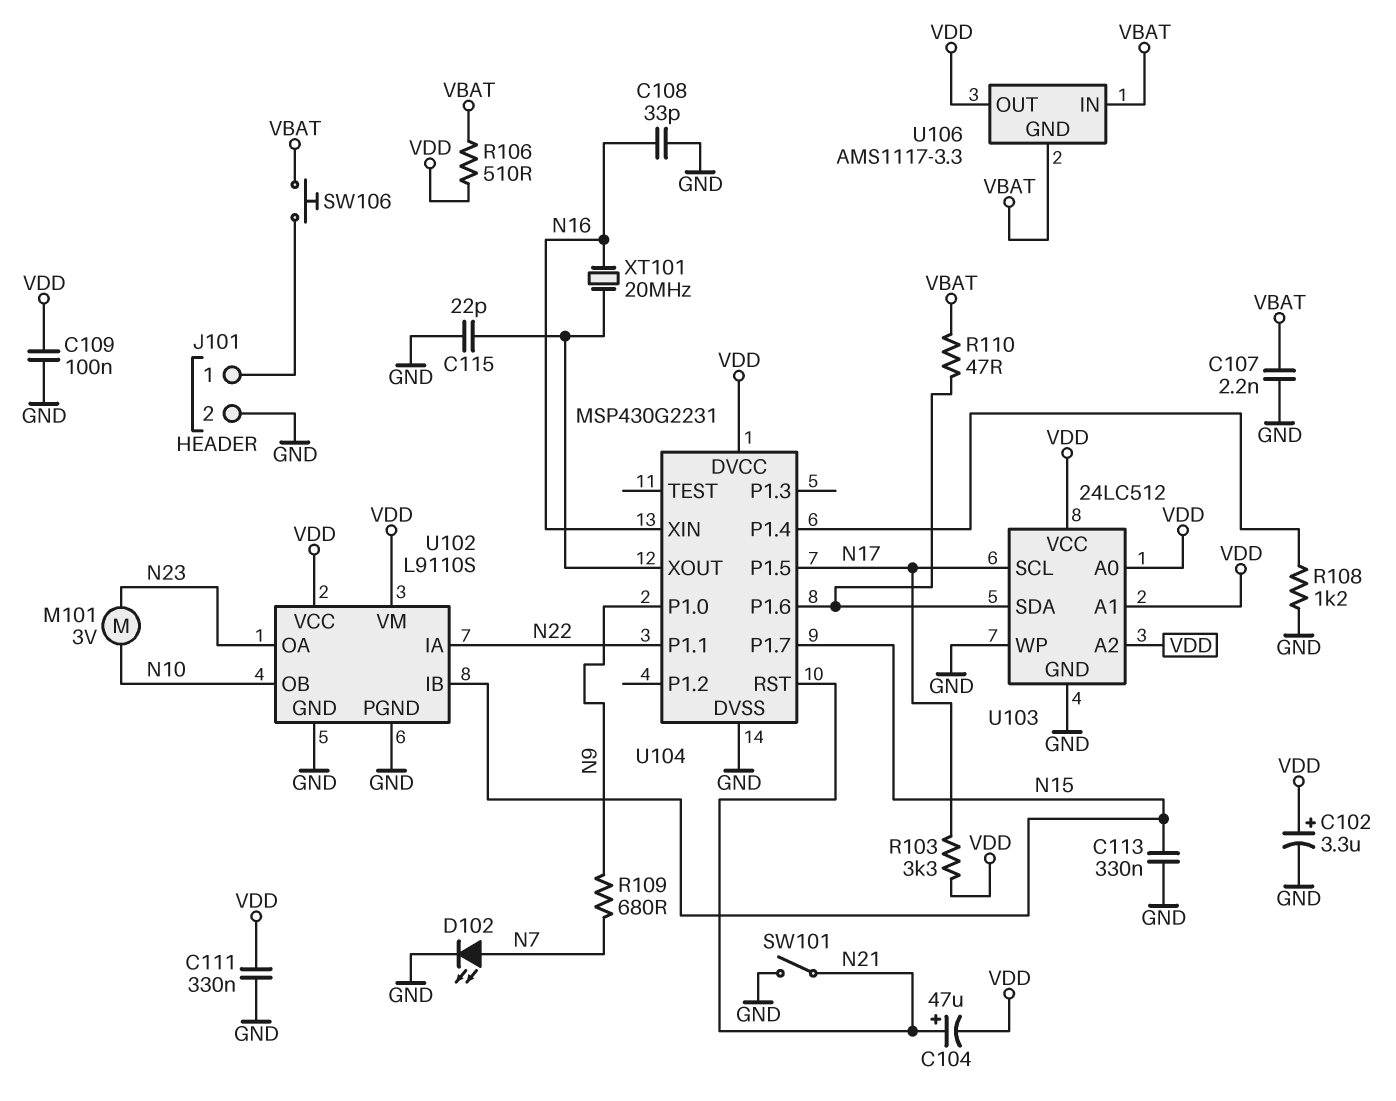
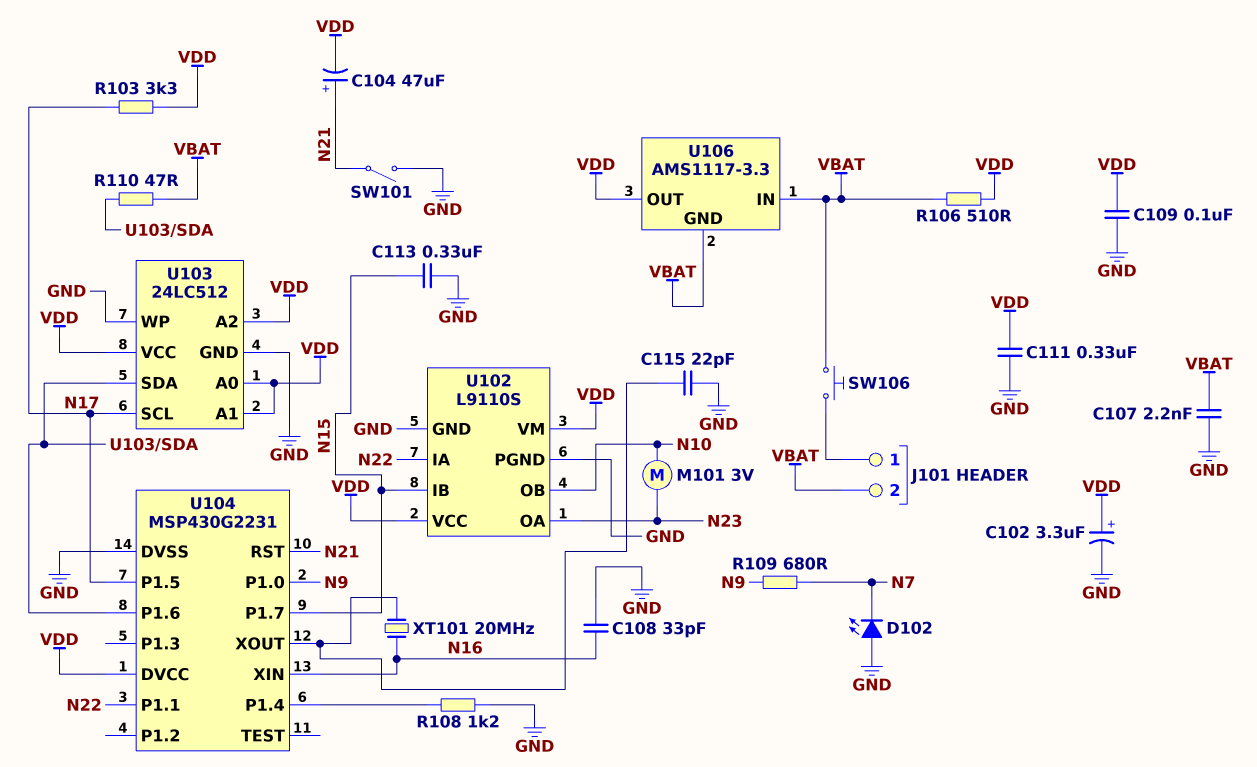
D102: LED (A N7, K GND) -> LED (A GND, K N7)
J101 pin 2: GND -> VBAT

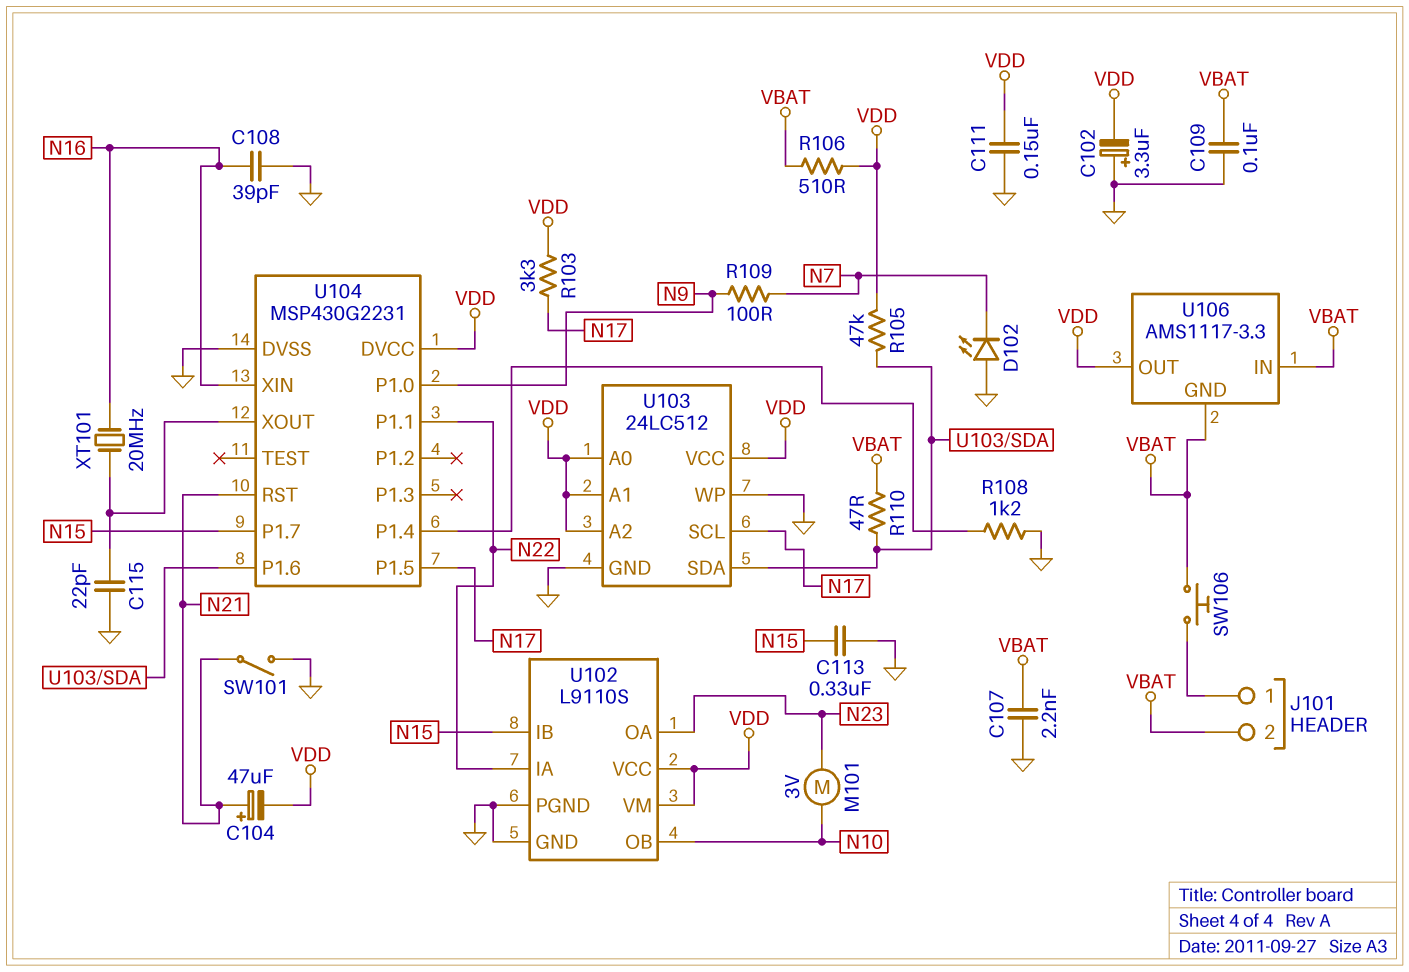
C102: 3.3uF (plus VDD, minus GND) -> 3.3uF (plus GND, minus VDD)
C108: 33pF (GND, N16) -> 39pF (GND, N16)
C109: 100nF (GND, VDD) -> 100nF (GND, VBAT)
C111: 330nF (GND, VDD) -> 150nF (GND, VDD)
R105: none -> 47k (U103/SDA, VDD)
R109: 680 (N7, N9) -> 100 (N7, N9)

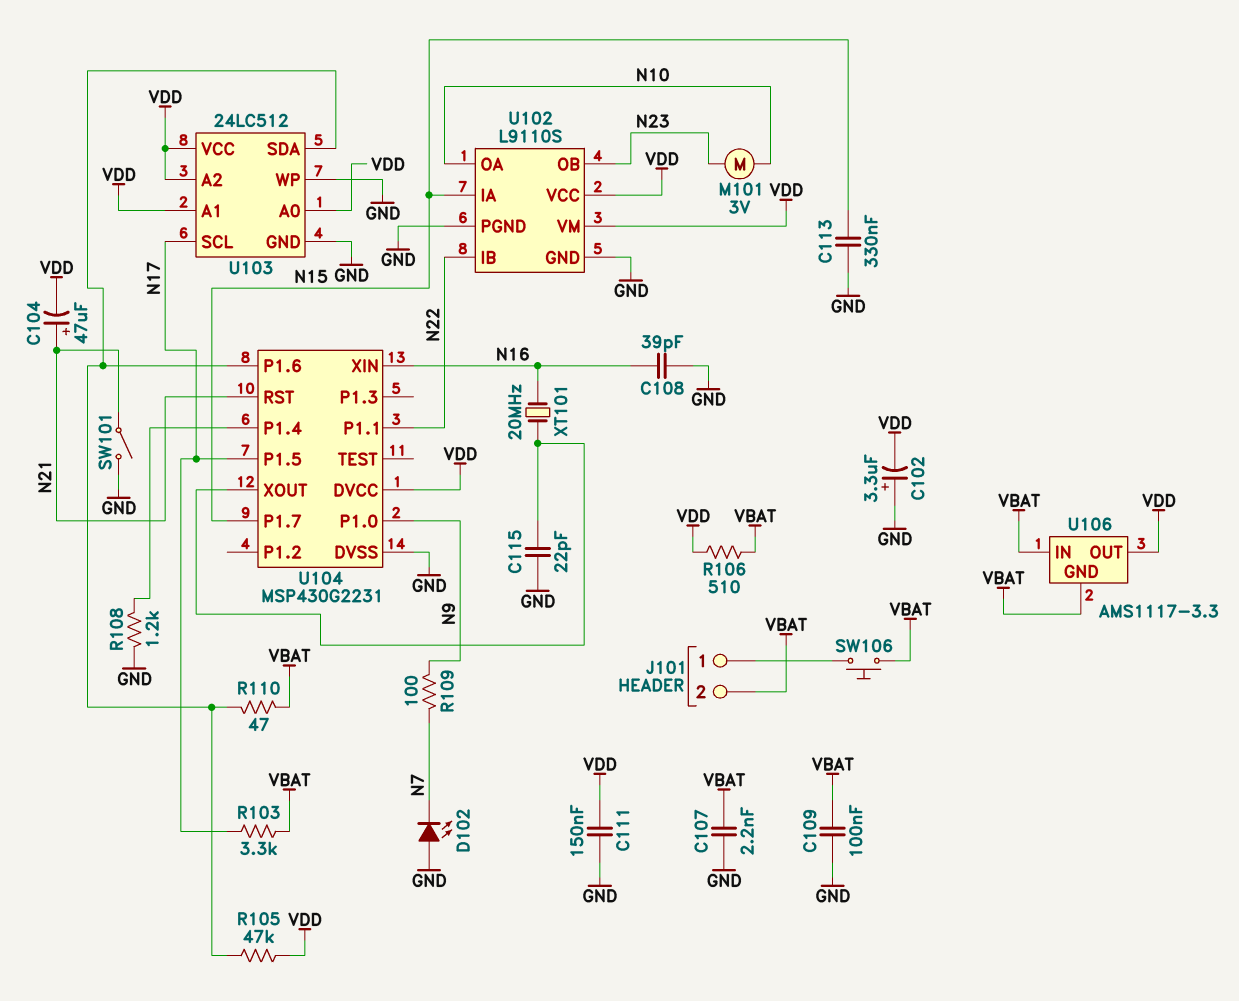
R103: 3.3k (N17, VDD) -> 3.3k (N17, VBAT)
U102 pin IA: N22 -> N15
U102 pin IB: N15 -> N22
U102 pin OA: N23 -> N10
U102 pin OB: N10 -> N23

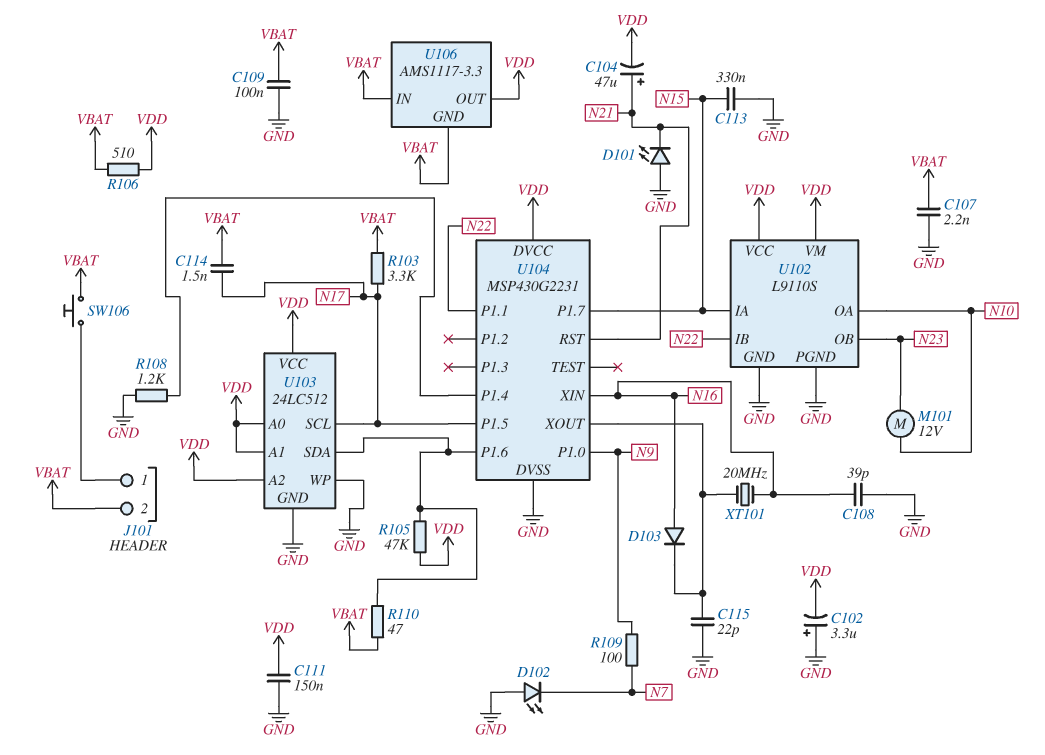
C114: none -> 1.5nF (N17, VBAT)
D101: none -> LED (A GND, K N21)
D103: none -> diode (A N16, K U104/XOUT)
M101: motor 3V (N10, N23) -> motor 12V (N10, N23)
SW101: switch (GND, N21) -> none

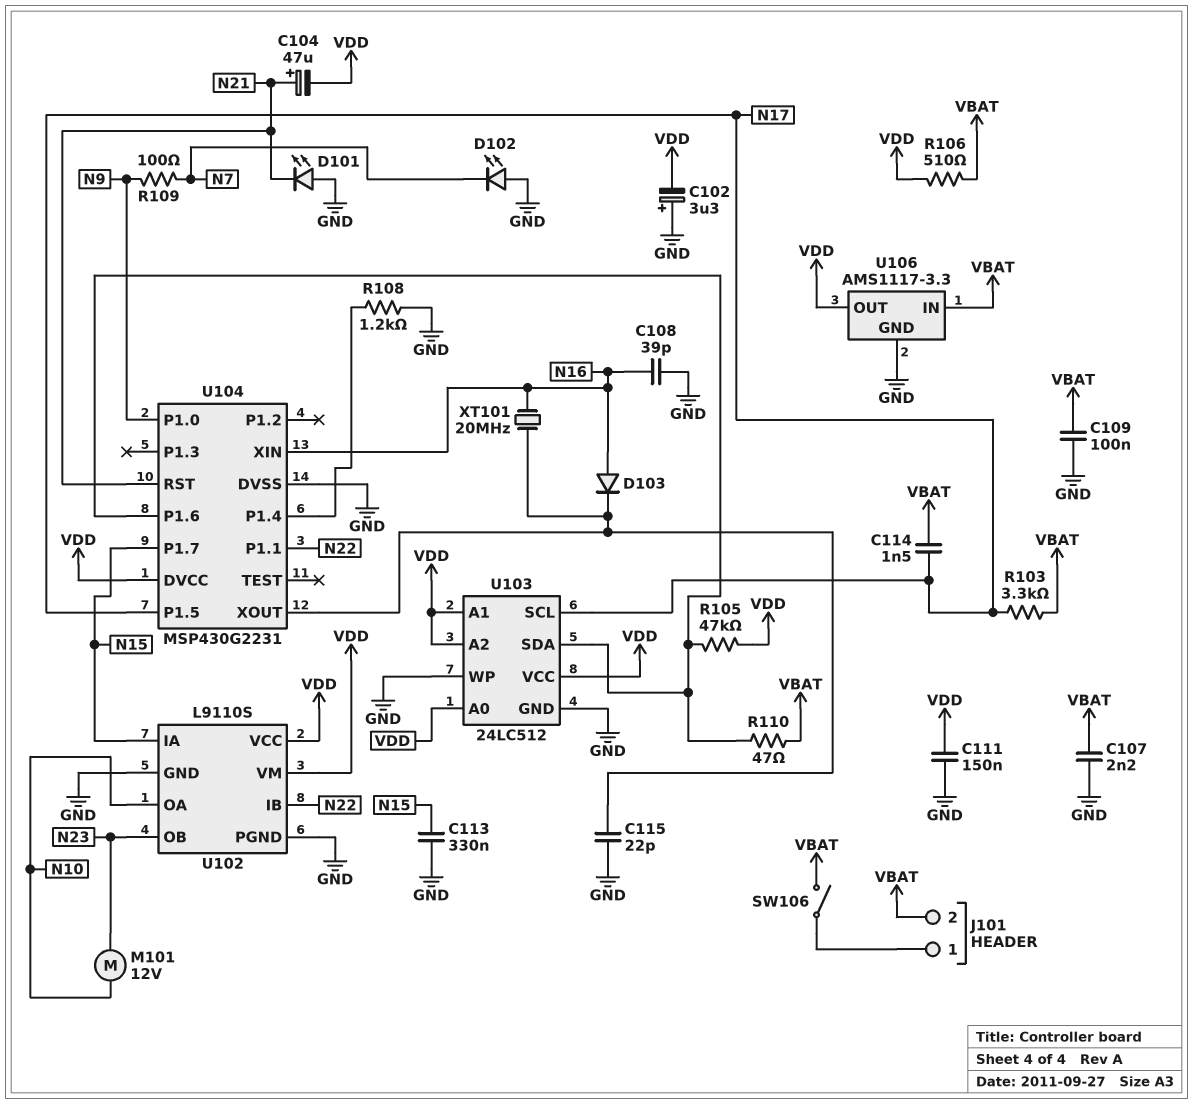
SW106: button (J101/1, VBAT) -> switch (J101/1, VBAT)
U106 pin GND: VBAT -> GND

